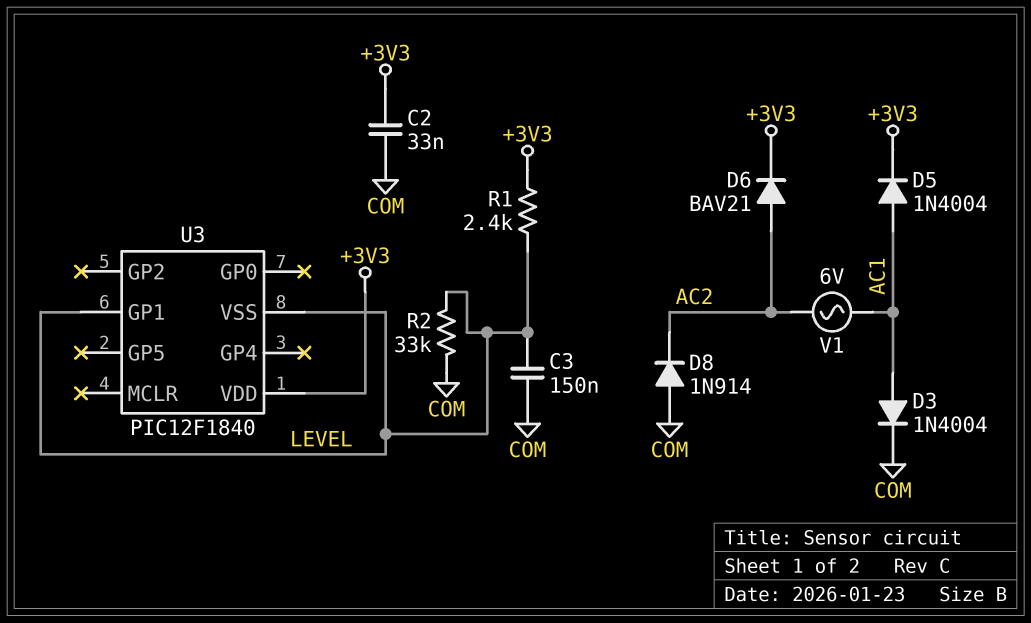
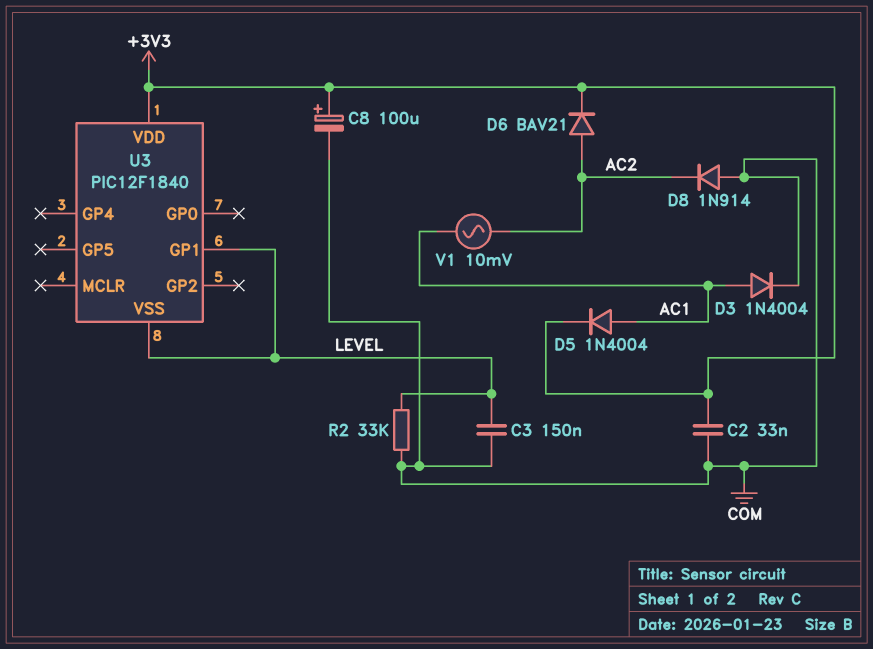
C8: none -> 100uF (plus +3V3, minus COM)
R1: 2.4k (+3V3, LEVEL) -> none
V1: AC 6V (AC1, AC2) -> AC 10mV (AC1, AC2)

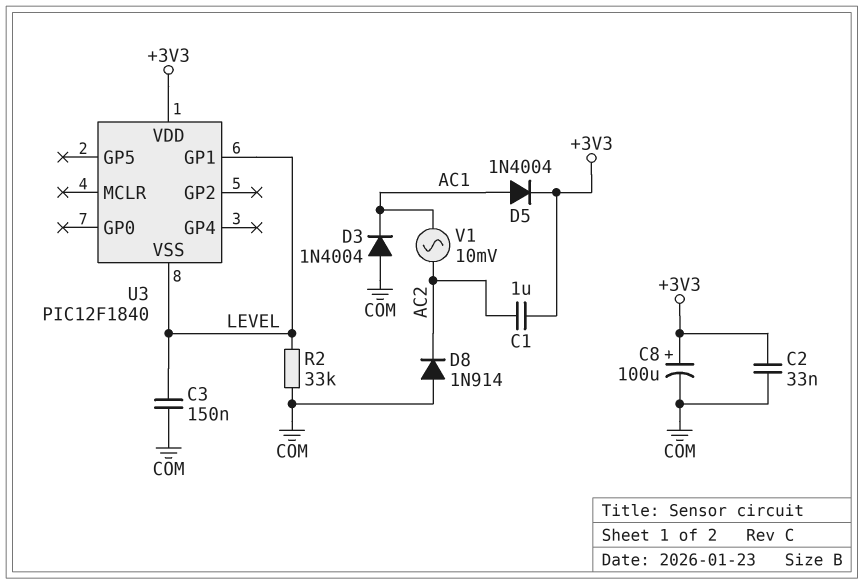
C1: none -> 1uF (+3V3, AC2)
D3: diode 1N4004 (A AC1, K COM) -> diode 1N4004 (A COM, K AC1)
D6: diode BAV21 (A AC2, K +3V3) -> none

